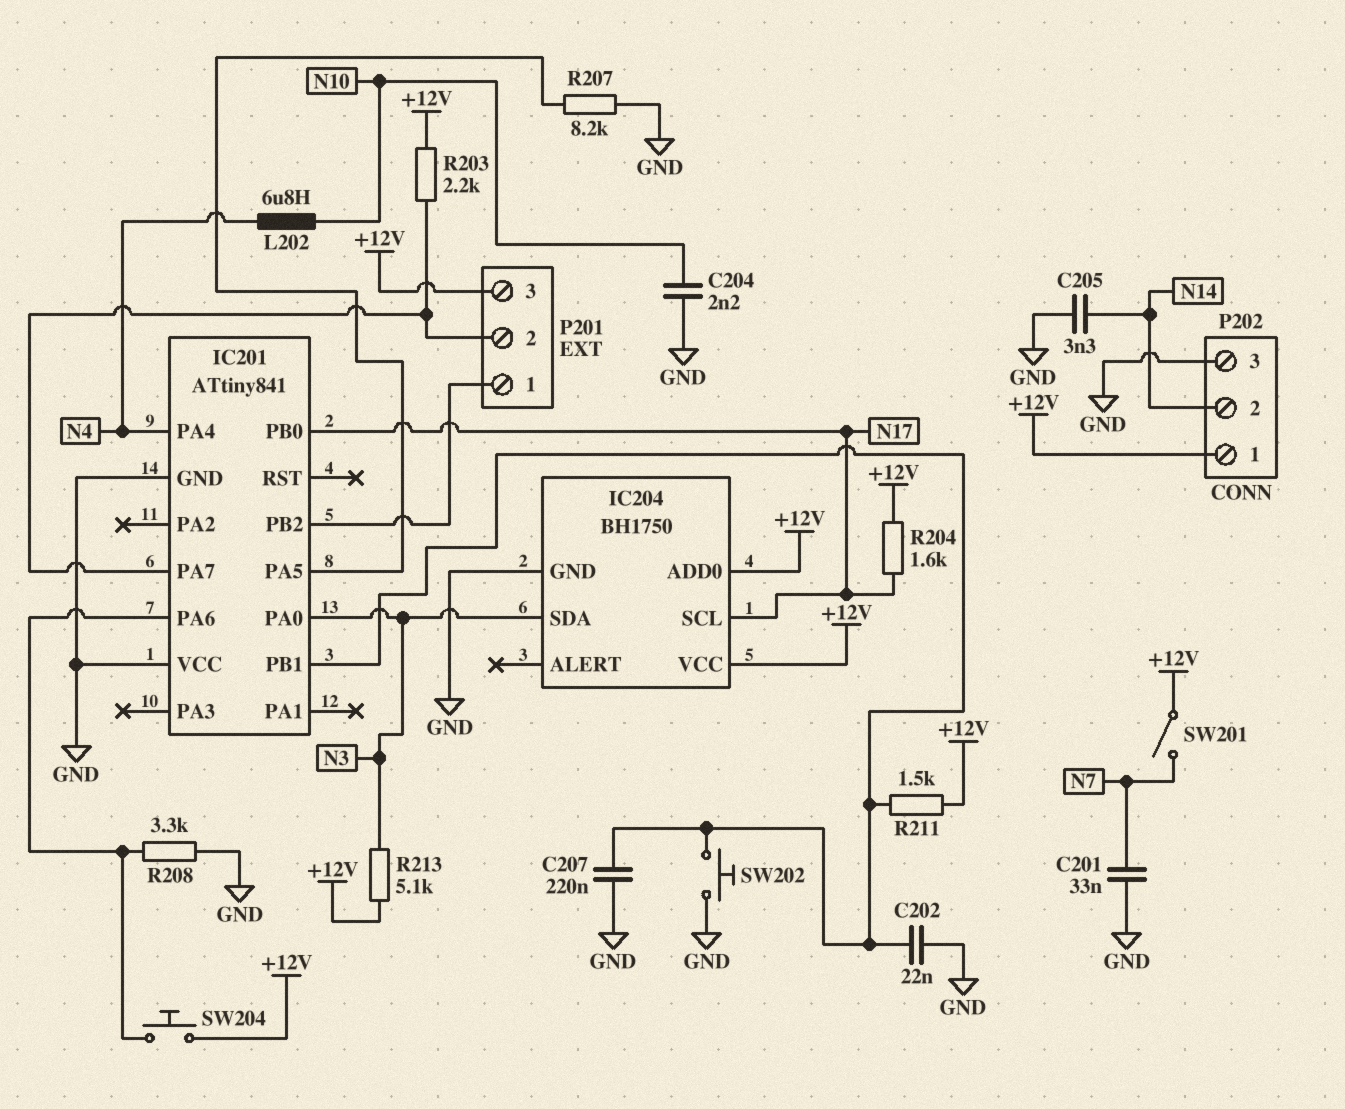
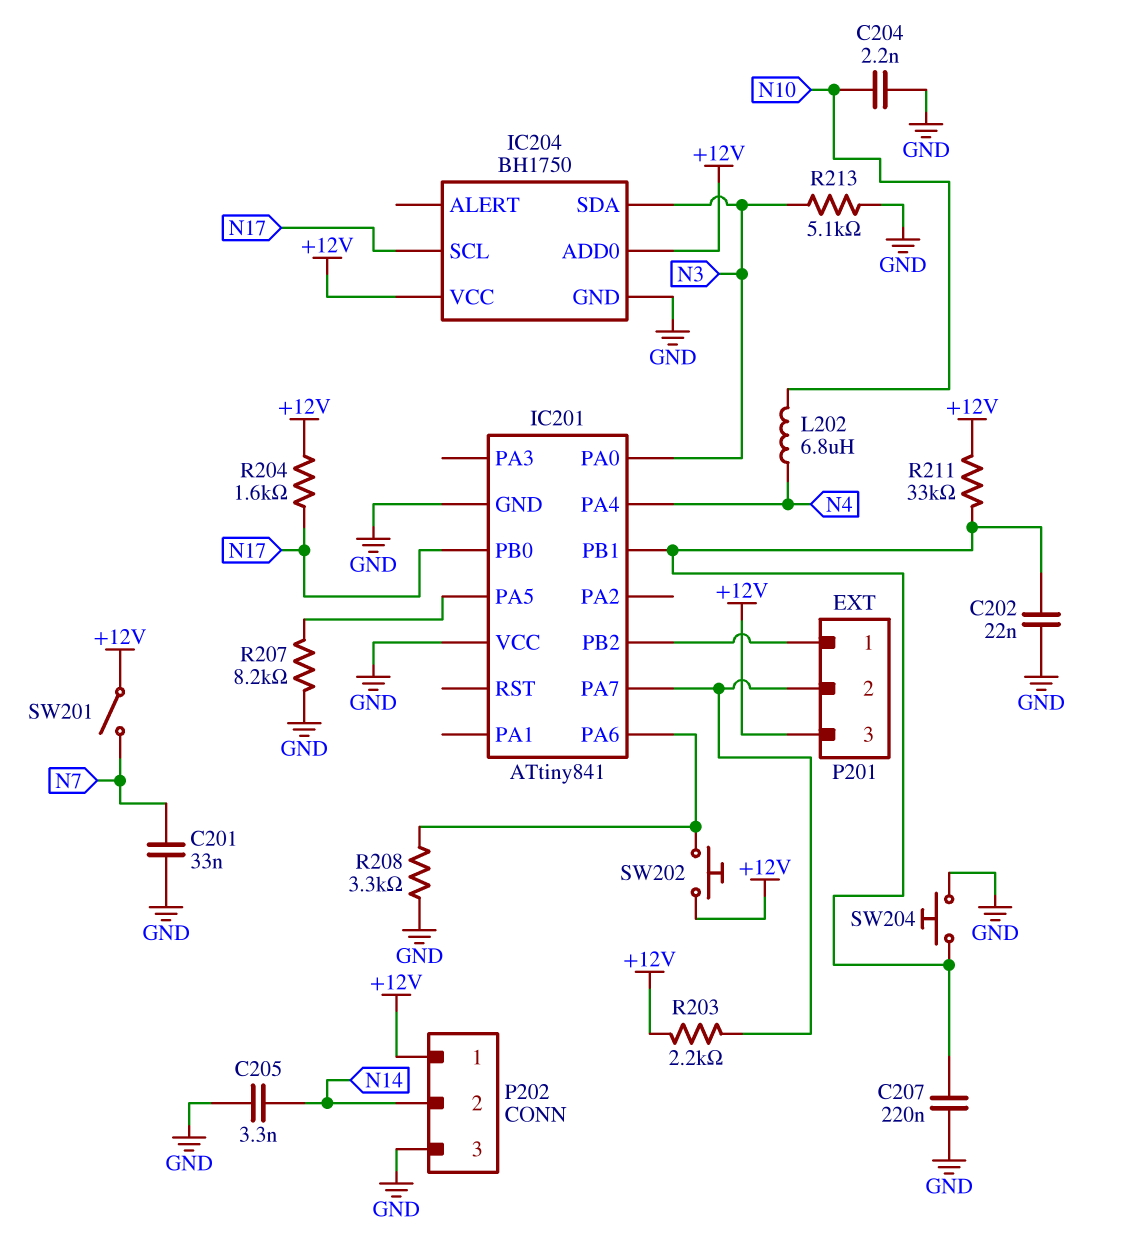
R211: 1.5k (+12V, IC201/PB1) -> 33k (+12V, IC201/PB1)
R213: 5.1k (+12V, N3) -> 5.1k (GND, N3)
SW202: button (GND, IC201/PB1) -> button (+12V, IC201/PA6)
SW204: button (+12V, IC201/PA6) -> button (GND, IC201/PB1)

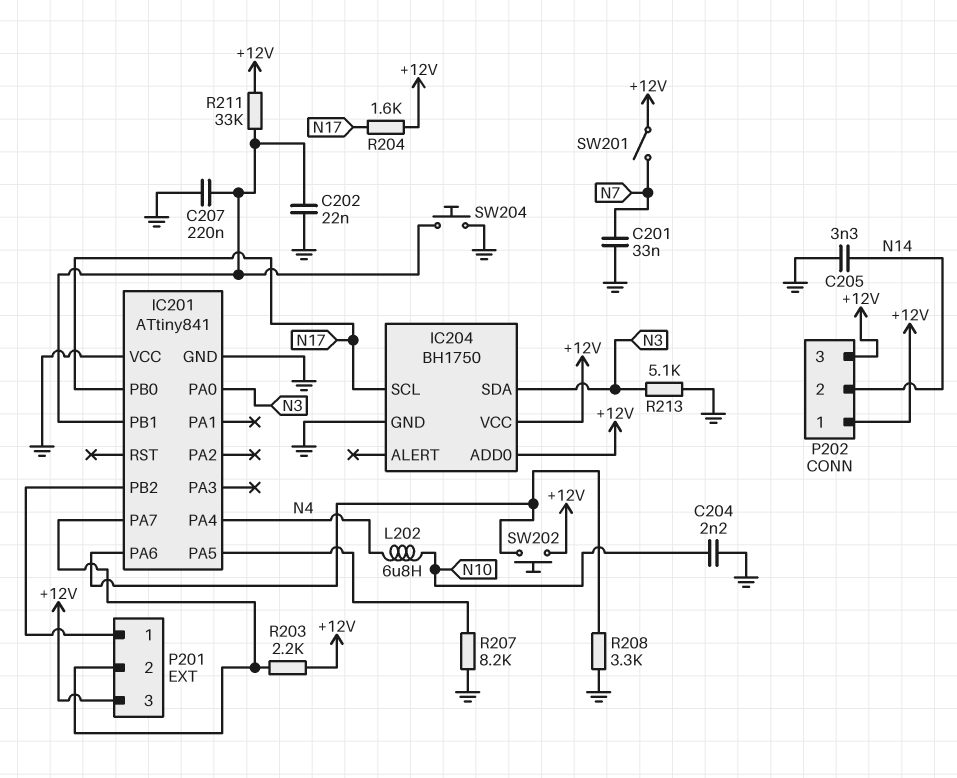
P202 pin 3: GND -> +12V

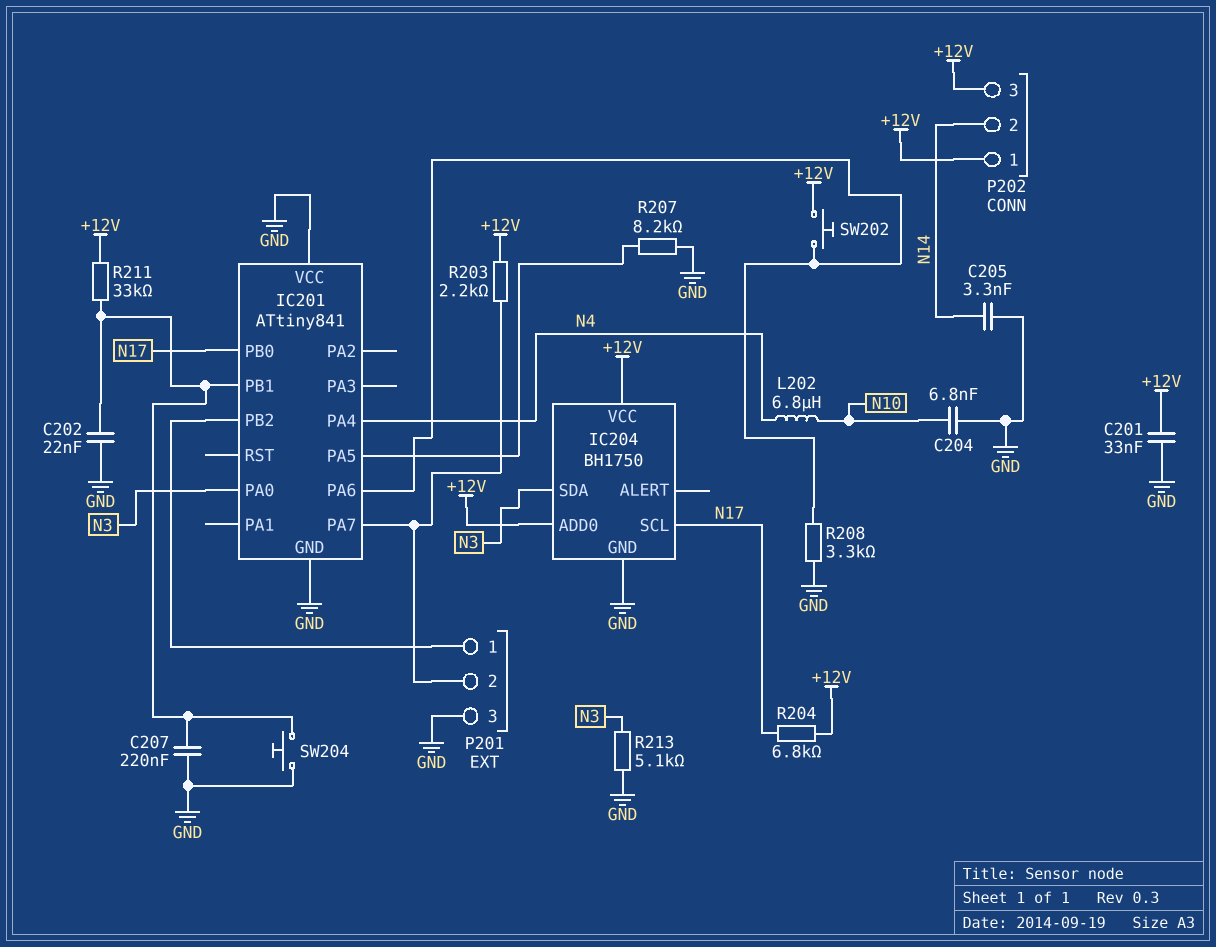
C201: 33nF (GND, N7) -> 33nF (+12V, GND)
C204: 2.2nF (GND, N10) -> 6.8nF (GND, N10)
P201 pin 3: +12V -> GND
R204: 1.6k (+12V, N17) -> 6.8k (+12V, N17)
SW201: switch (+12V, N7) -> none

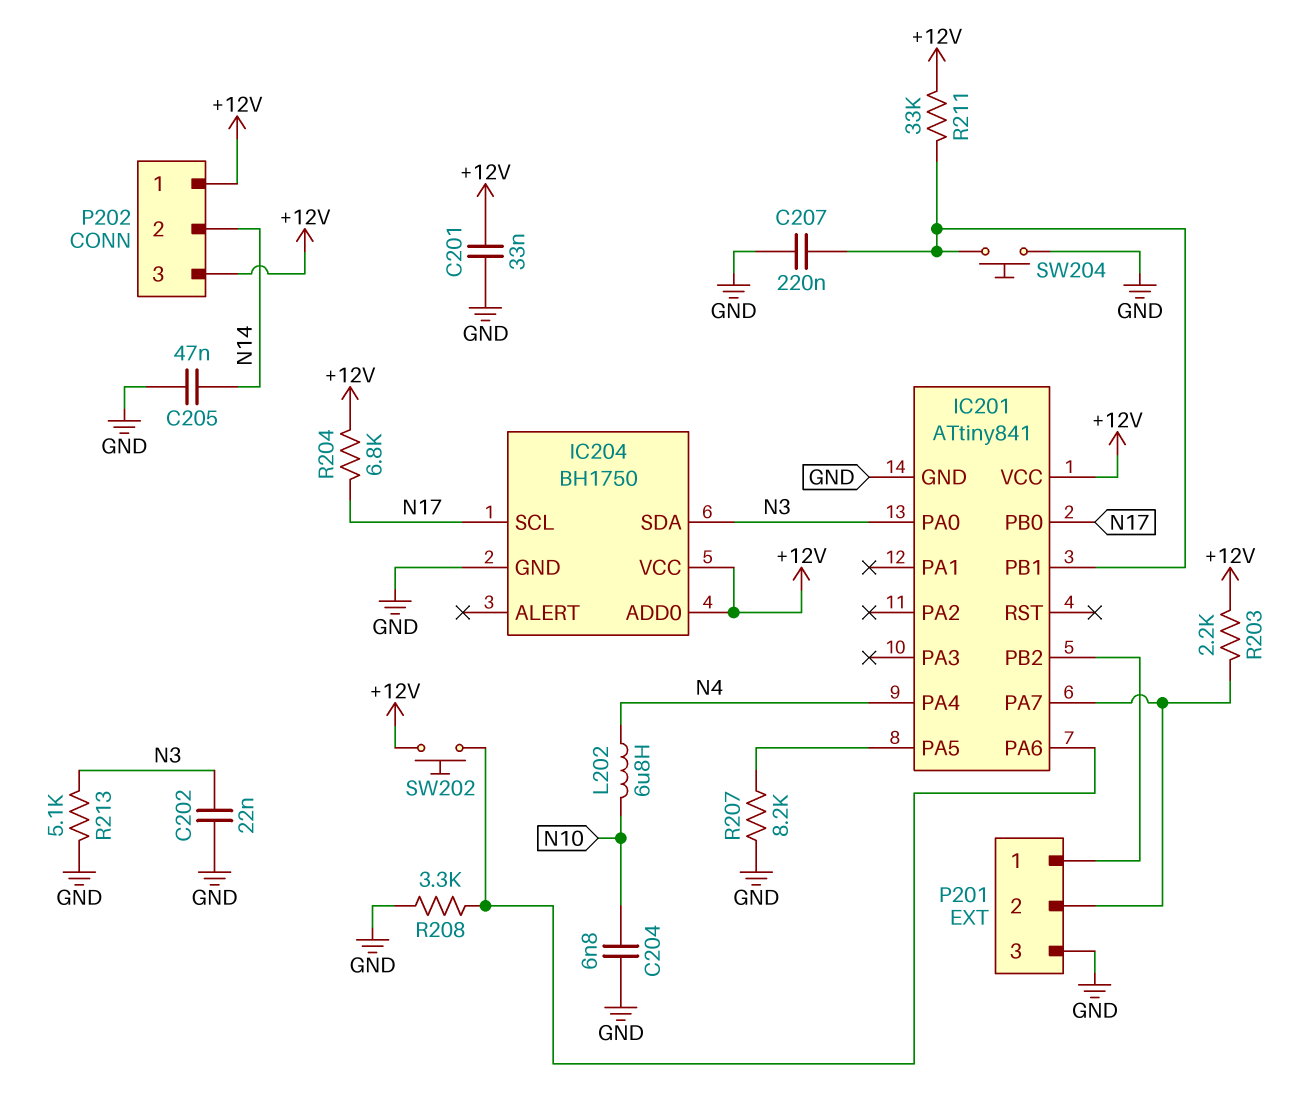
C202: 22nF (GND, IC201/PB1) -> 22nF (GND, N3)
C205: 3.3nF (GND, N14) -> 47nF (GND, N14)
IC201 pin VCC: GND -> +12V

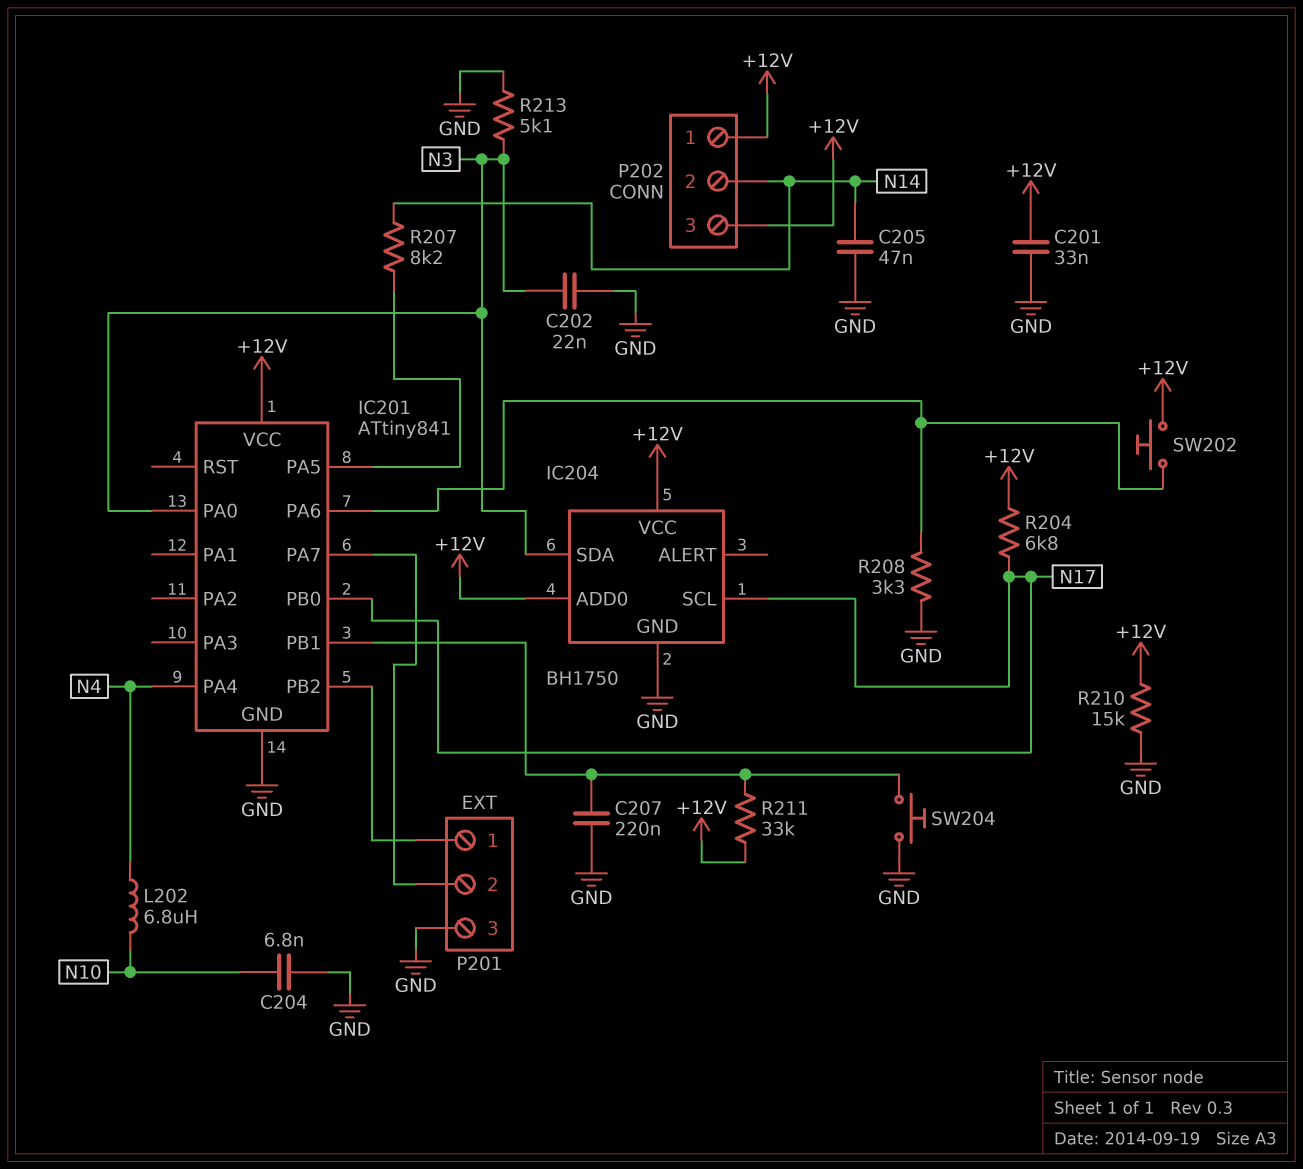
R203: 2.2k (+12V, IC201/PA7) -> none
R207: 8.2k (GND, IC201/PA5) -> 8.2k (IC201/PA5, N14)
R210: none -> 15k (+12V, GND)

